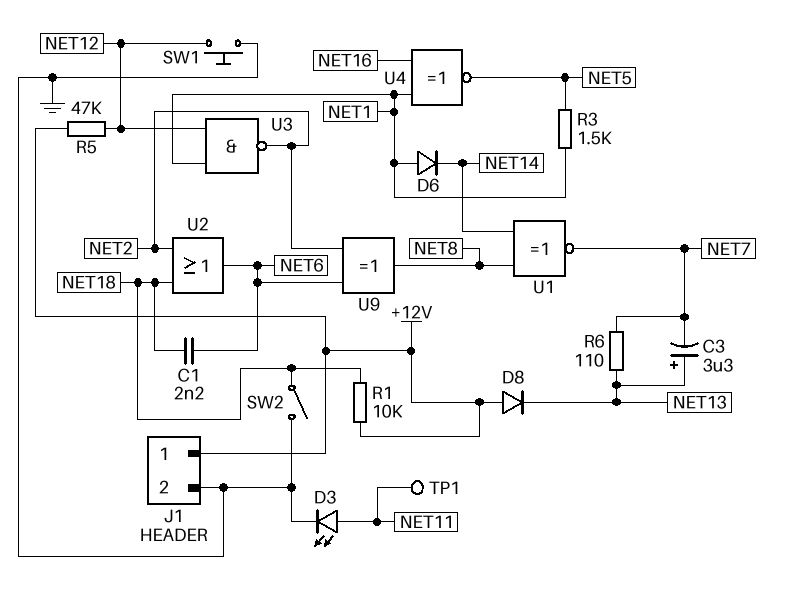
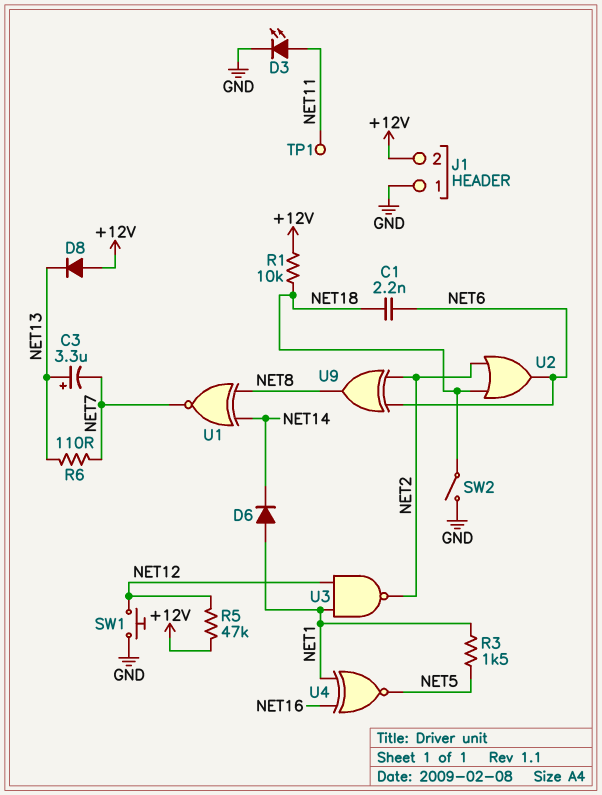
J1 pin 1: +12V -> GND
J1 pin 2: GND -> +12V

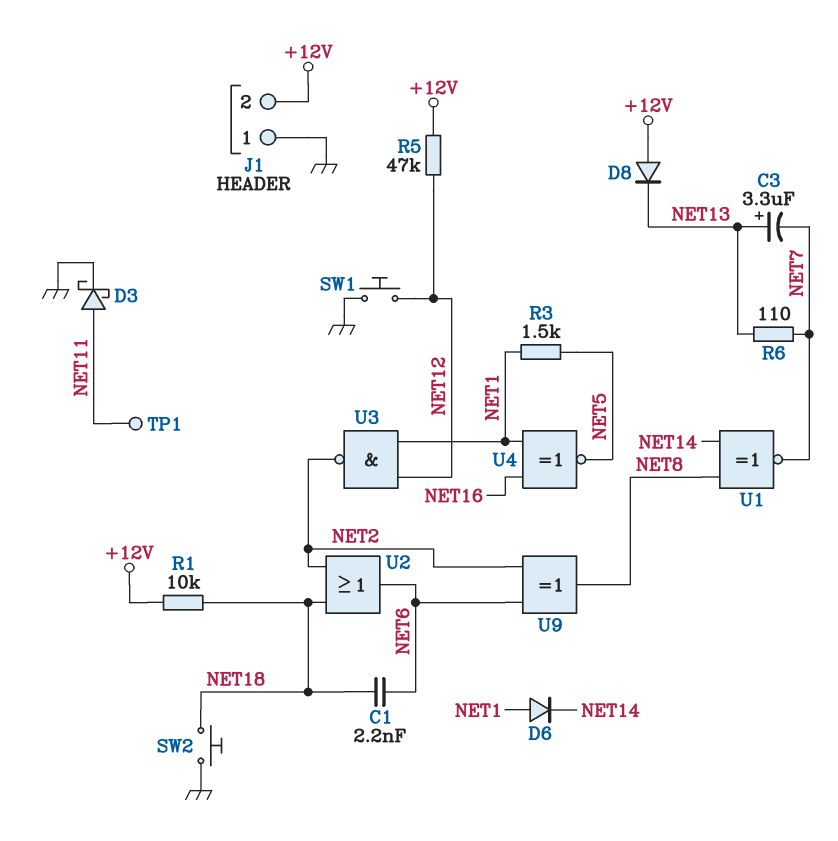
D3: LED (A NET11, K GND) -> schottky (A NET11, K GND)
SW2: switch (GND, NET18) -> button (GND, NET18)

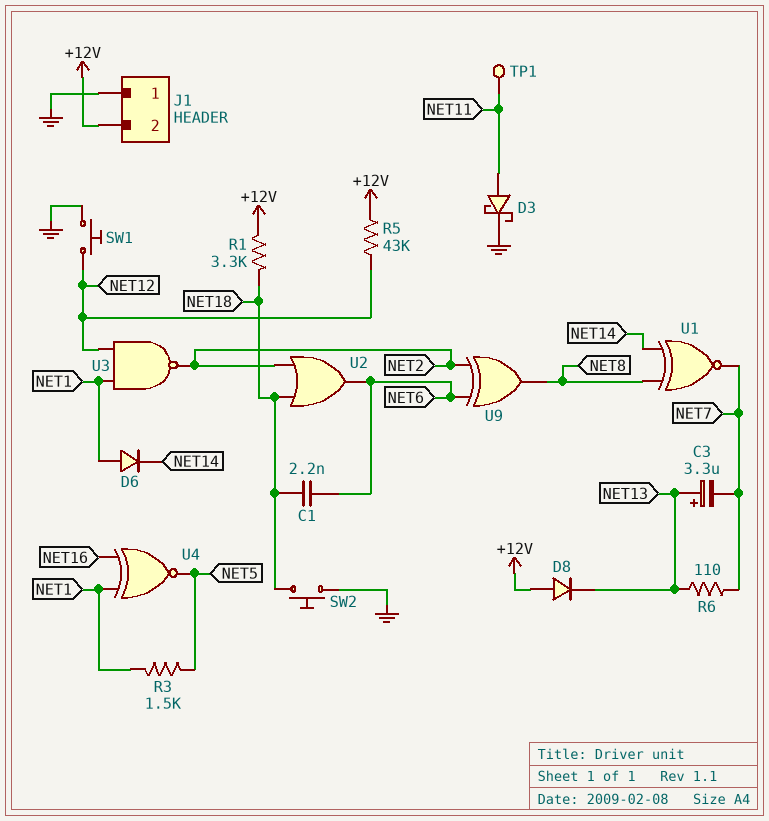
R1: 10k (+12V, NET18) -> 3.3k (+12V, NET18)
R5: 47k (+12V, NET12) -> 43k (+12V, NET12)

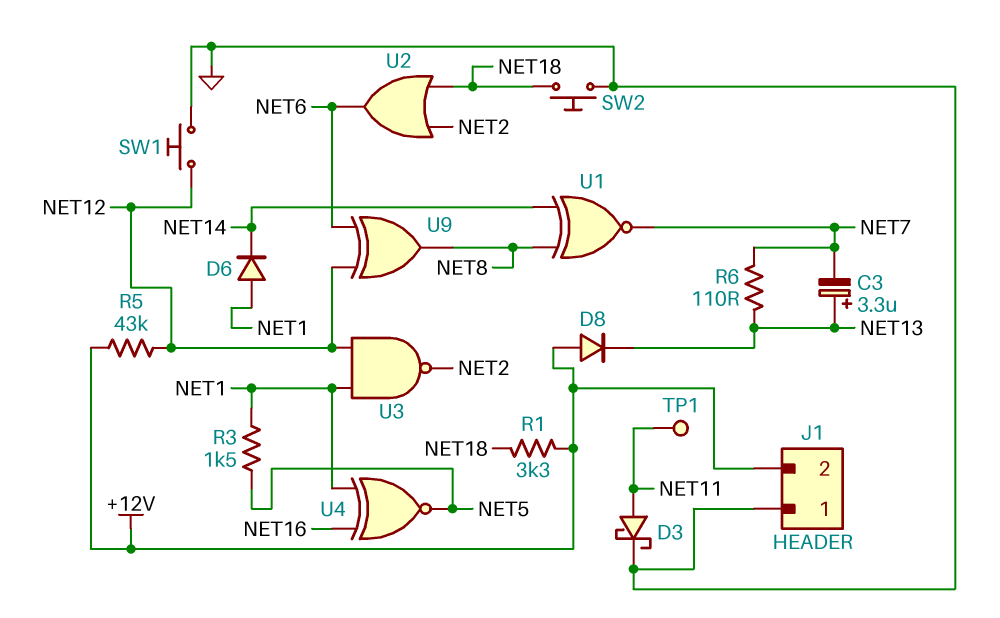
C1: 2.2nF (NET6, NET18) -> none
U9: XOR (in NET2, in NET6, out NET8) -> XOR (in NET6, in NET12, out NET8)

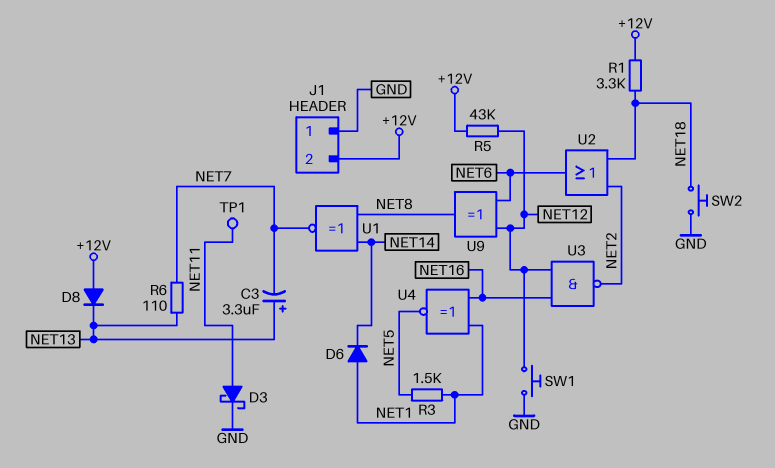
U3: NAND (in NET1, in NET12, out NET2) -> NAND (in NET12, in NET16, out NET2)

